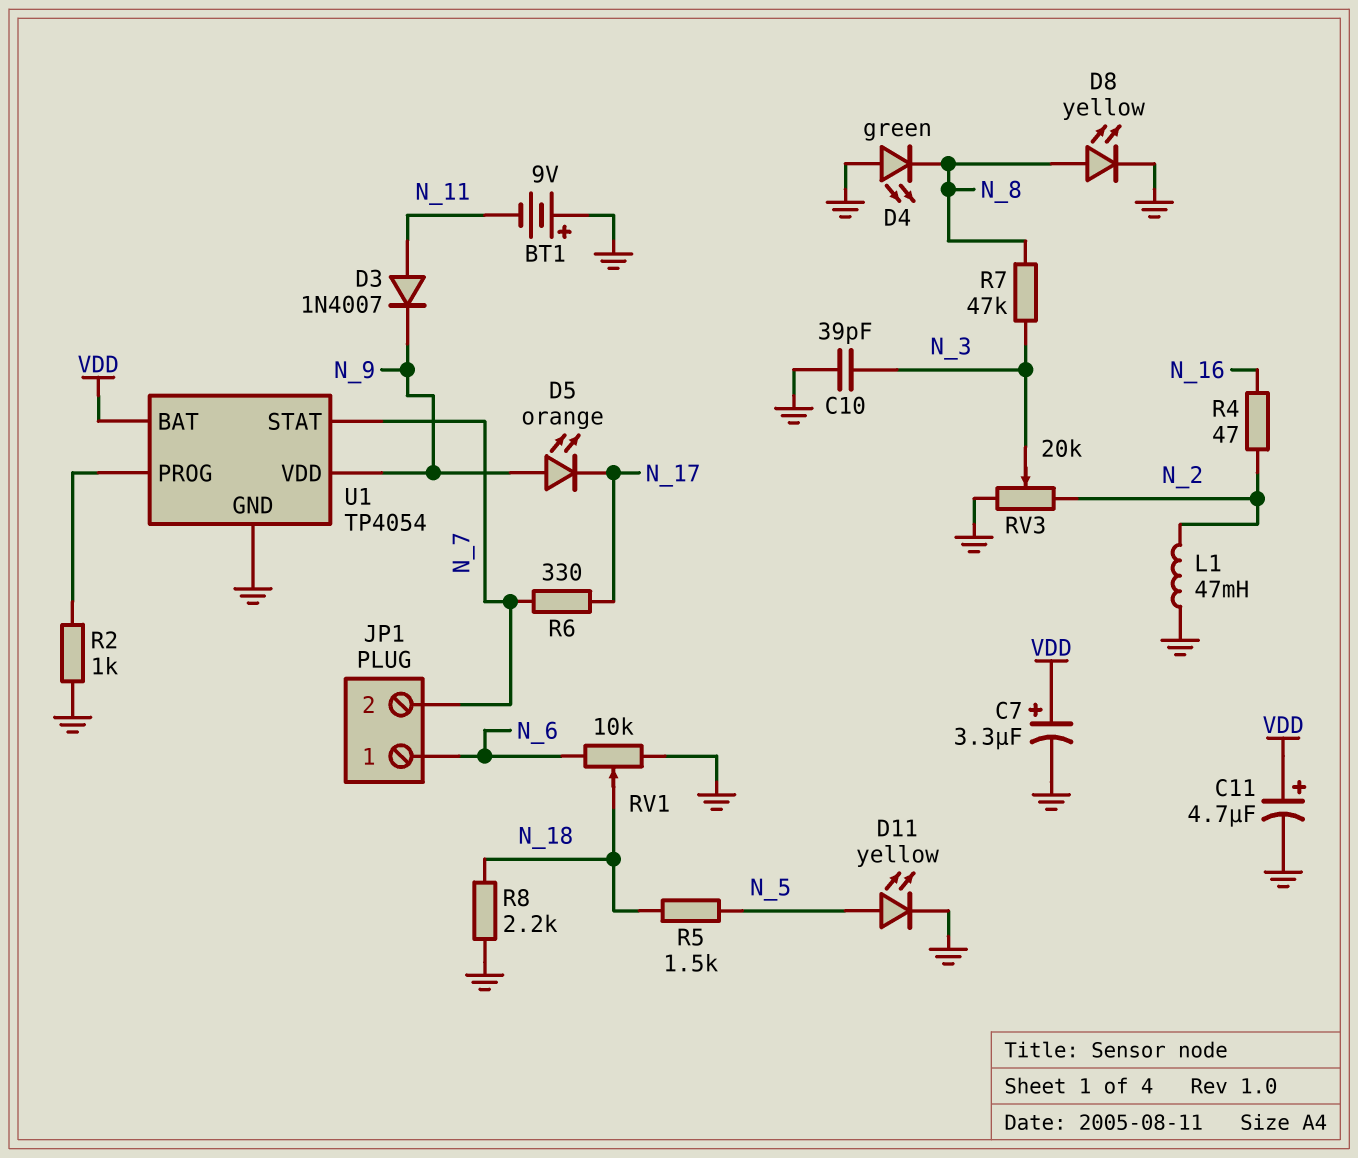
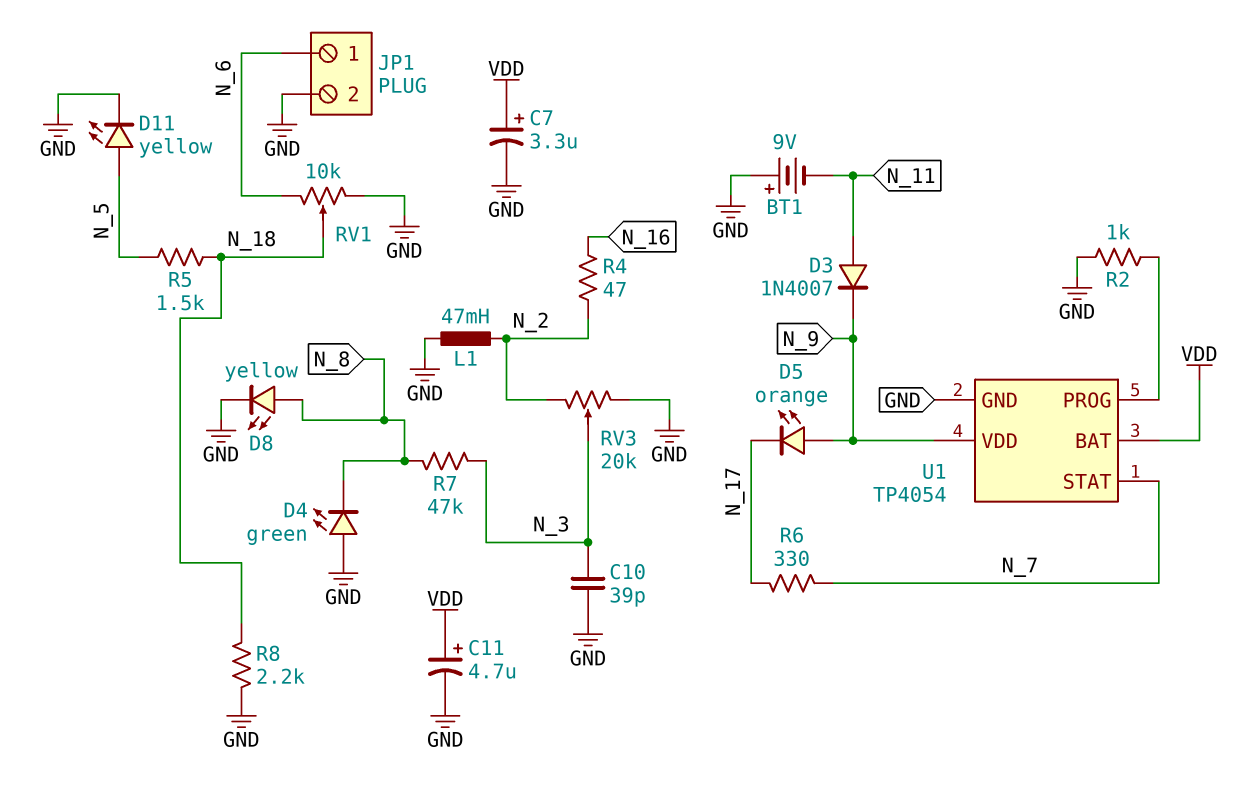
JP1 pin 2: N_7 -> GND

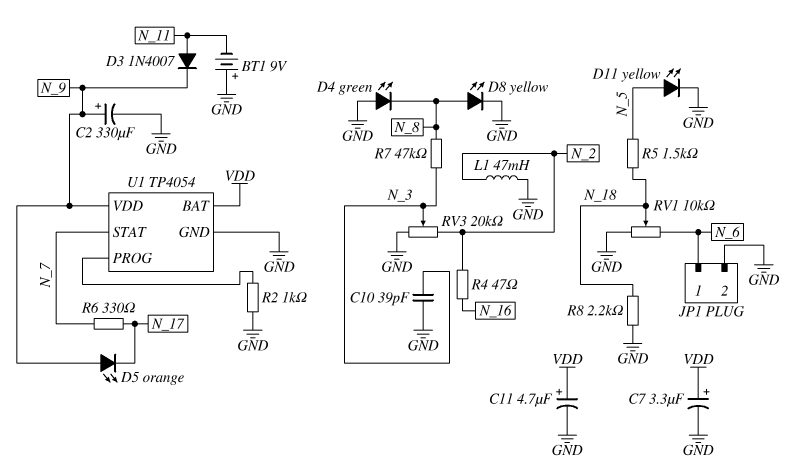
C2: none -> 330uF (plus N_9, minus GND)

